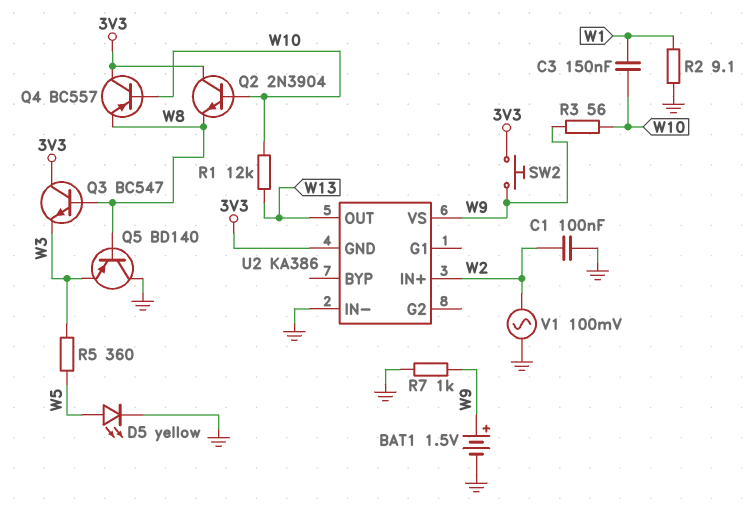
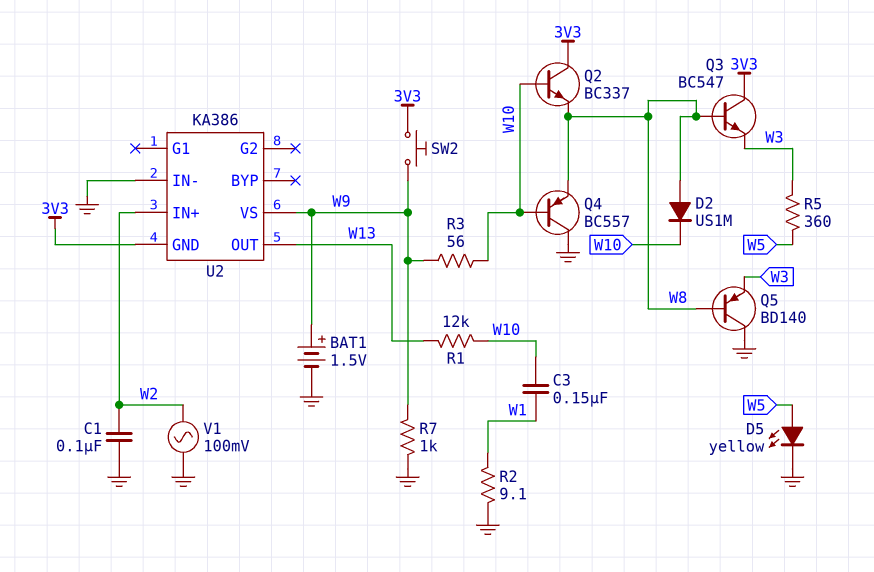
D2: none -> diode US1M (A W8, K W10)
Q2: NPN 2N3904 (B W10, C 3V3, E W8) -> NPN BC337 (B W10, C 3V3, E W8)
Q4: PNP BC557 (B W10, C 3V3, E W8) -> PNP BC557 (B W10, C GND, E W8)

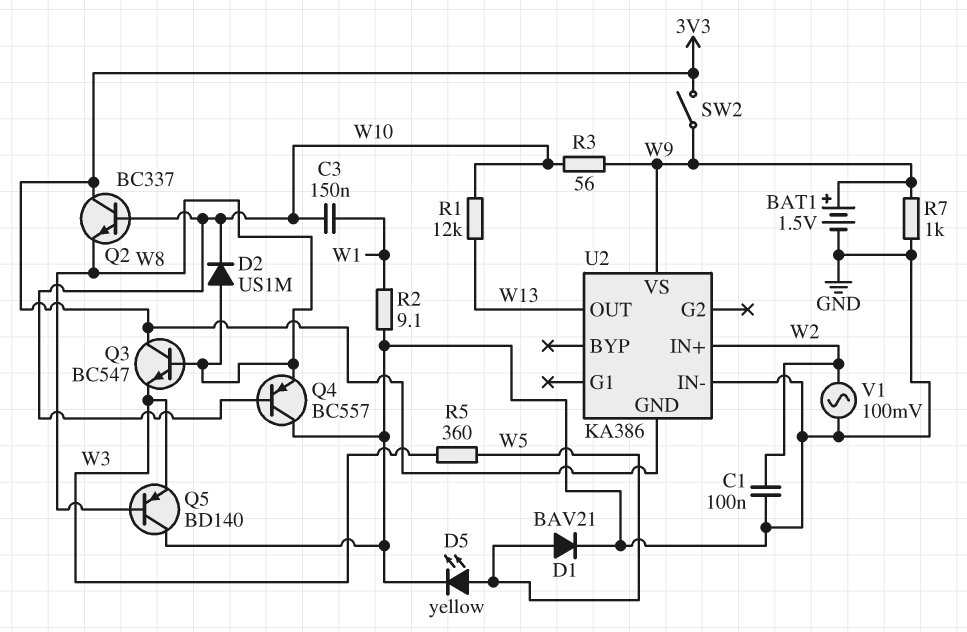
D1: none -> diode BAV21 (A W5, K GND)
SW2: button (3V3, W9) -> switch (3V3, W9)

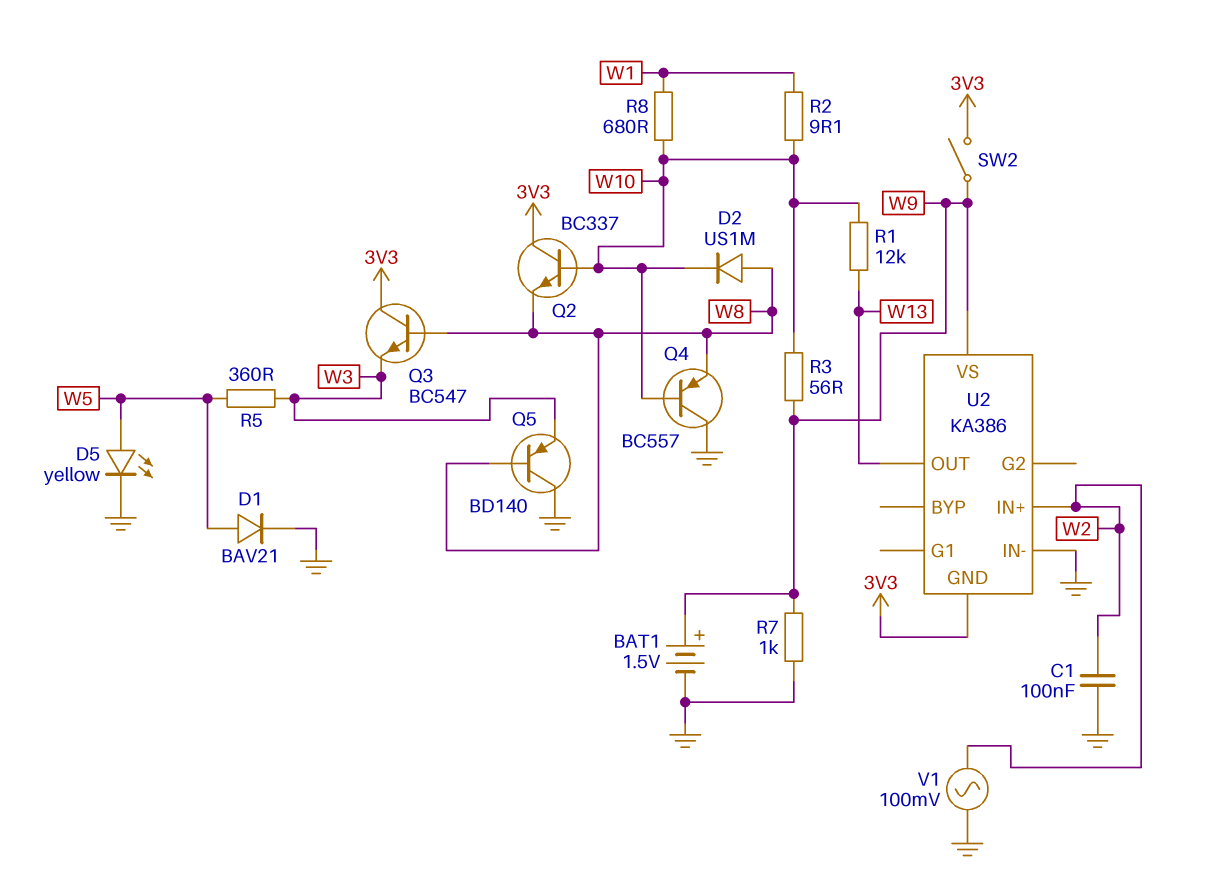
C3: 150nF (W1, W10) -> none
R2: 9.1 (GND, W1) -> 9.1 (W1, W10)
R8: none -> 680 (W1, W10)

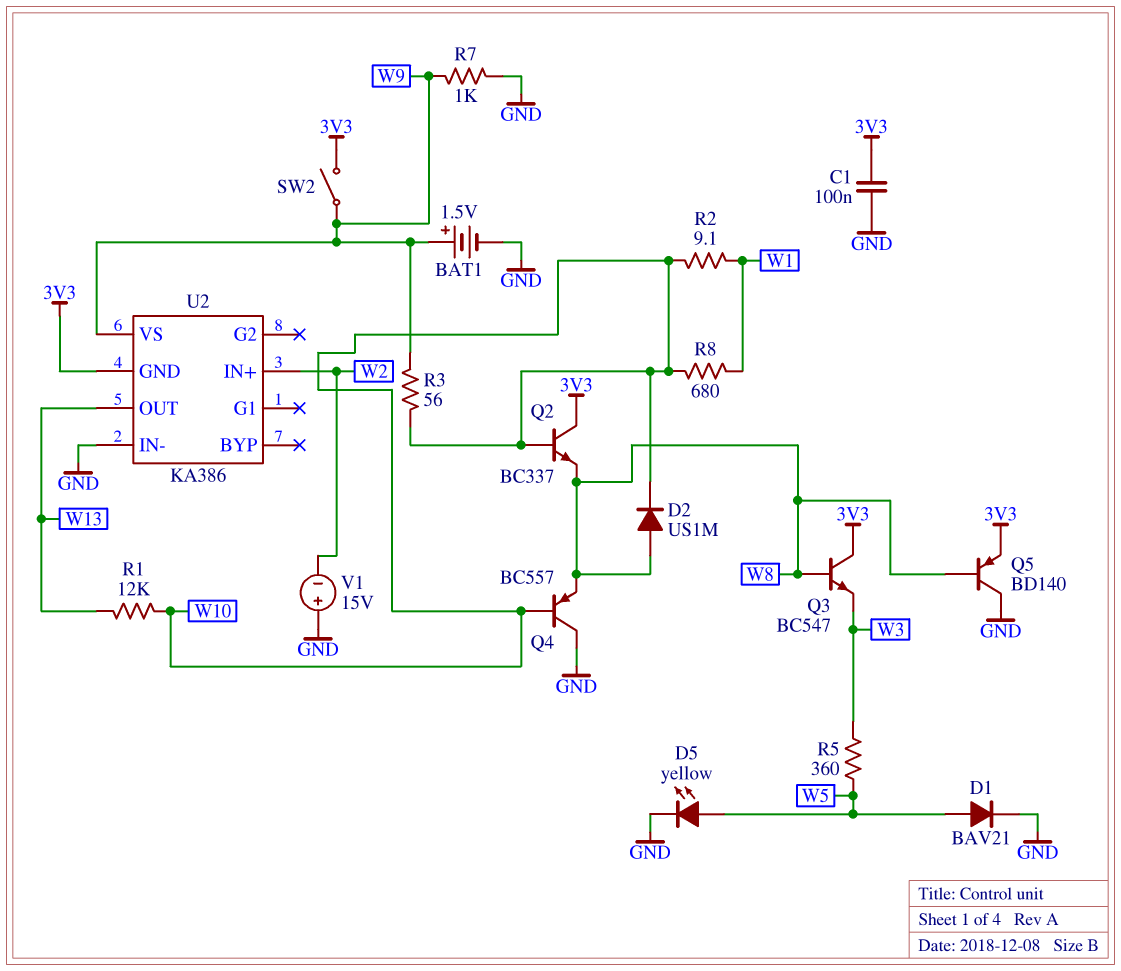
C1: 100nF (GND, W2) -> 100nF (3V3, GND)
Q5: PNP BD140 (B W8, C GND, E W3) -> PNP BD140 (B W8, C GND, E 3V3)
V1: AC 100mV (GND, W2) -> 15V (plus GND, minus W2)

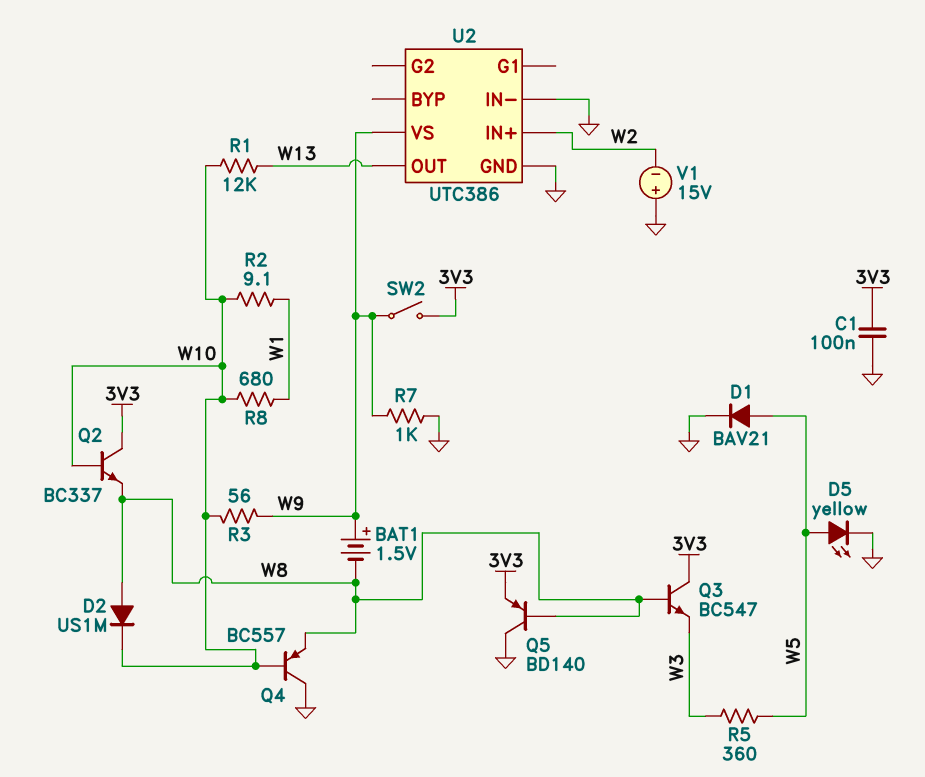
BAT1: 1.5V (plus W9, minus GND) -> 1.5V (plus W9, minus W8)
U2: KA386 -> UTC386
U2 pin GND: 3V3 -> GND

